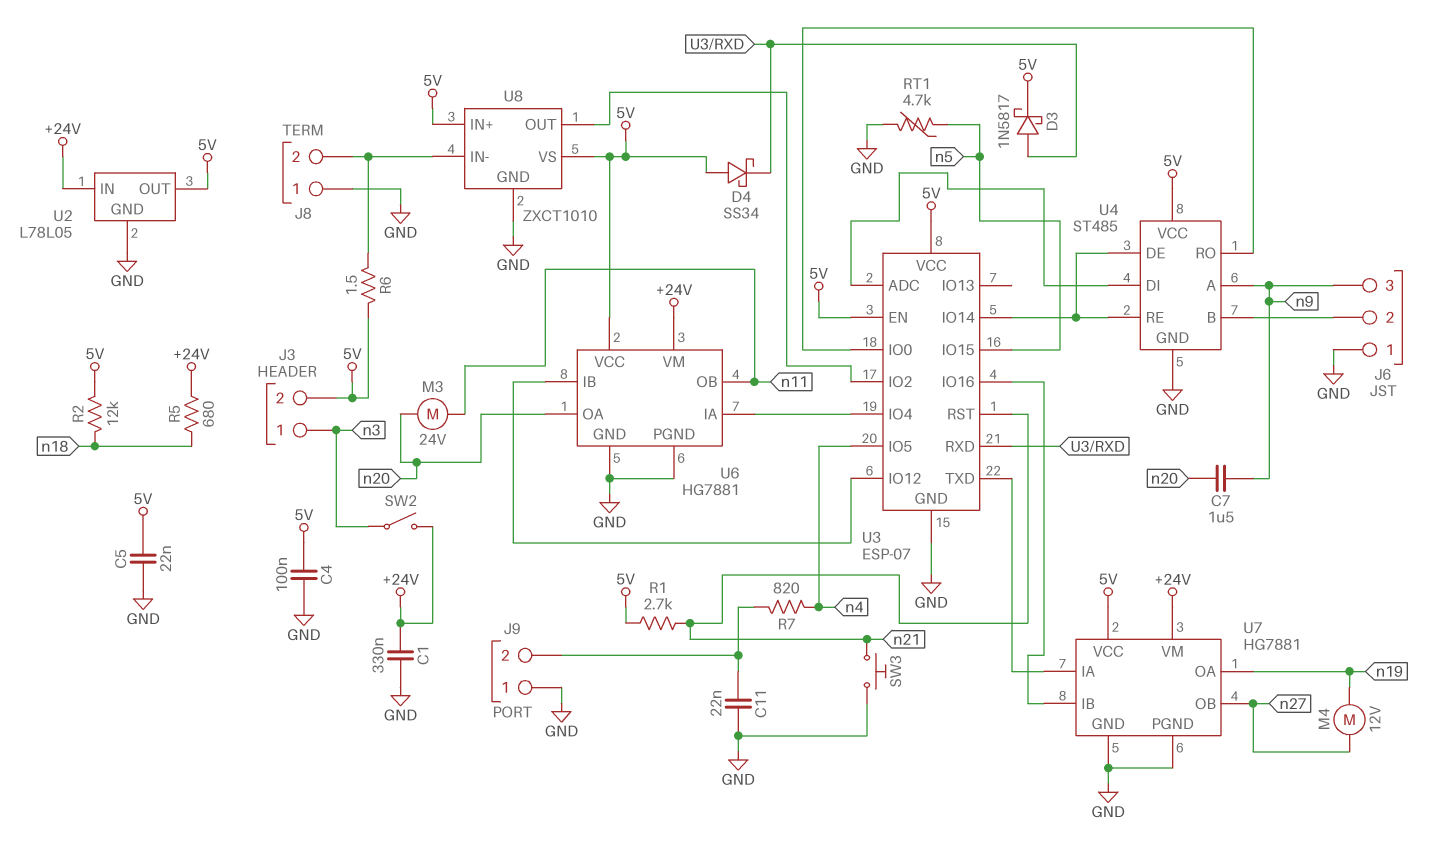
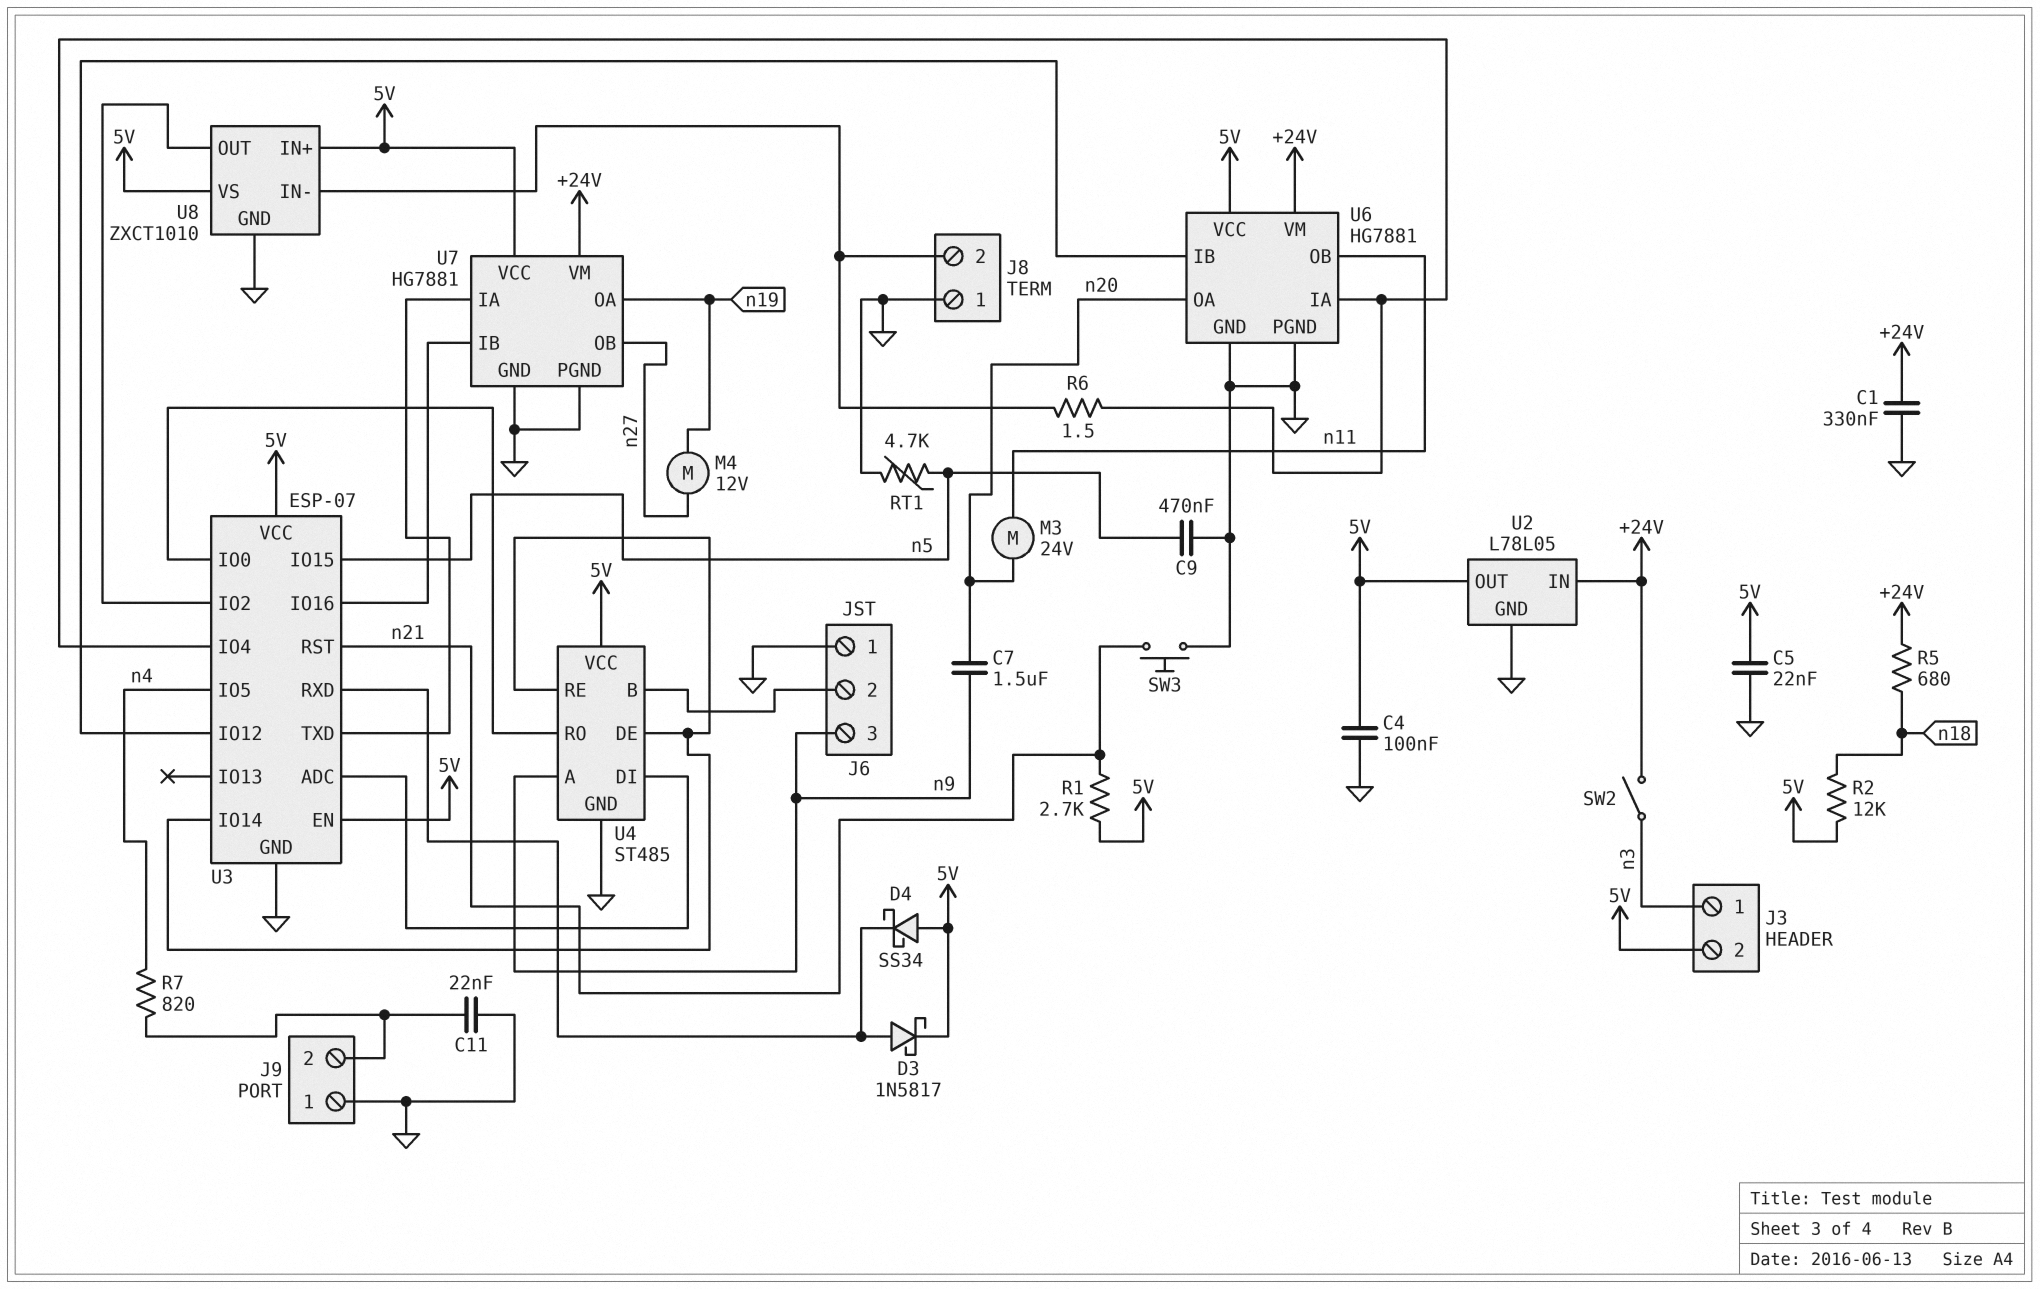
C9: none -> 470nF (GND, n5)
R6: 1.5 (5V, J8/2) -> 1.5 (J8/2, U3/IO4)

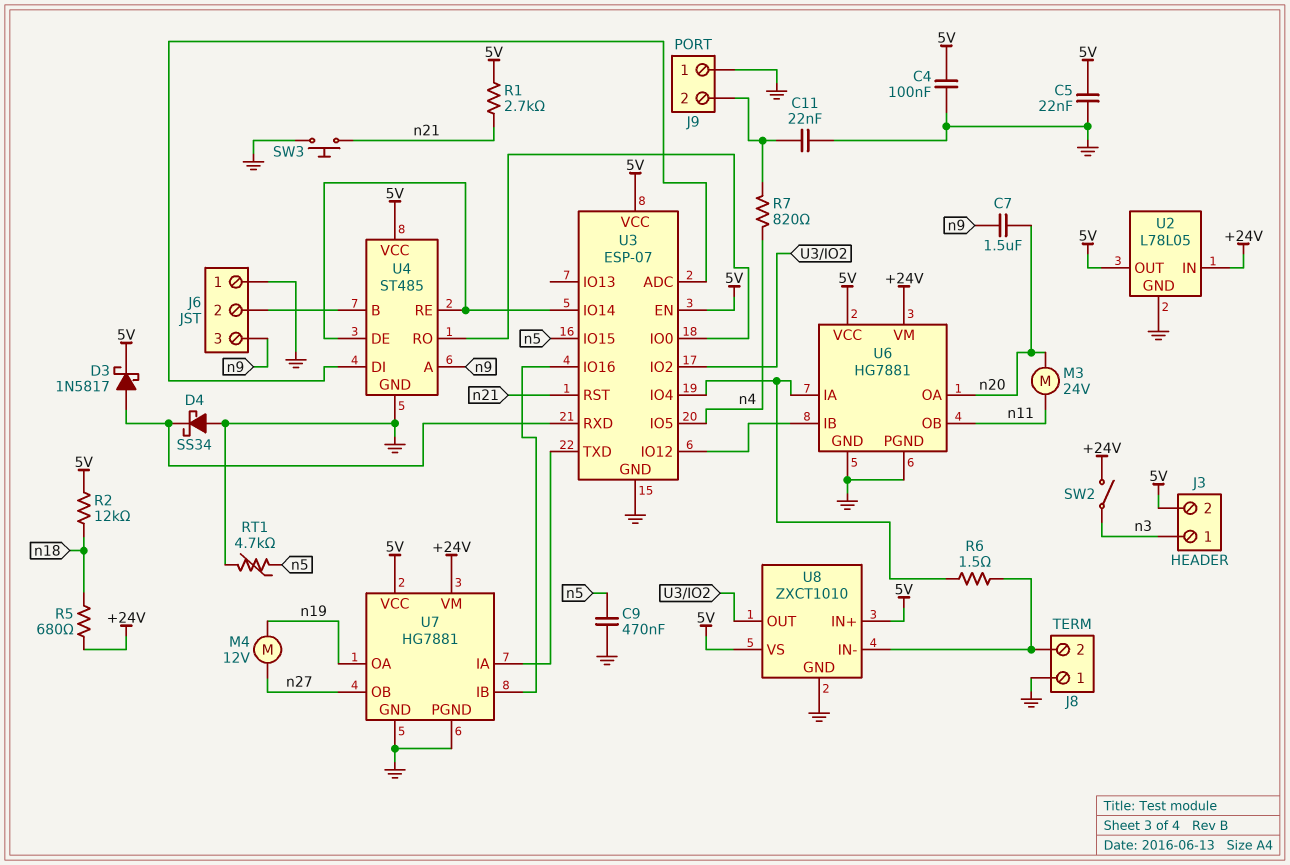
C1: 330nF (+24V, GND) -> none
D4: schottky SS34 (A 5V, K U3/RXD) -> schottky SS34 (A GND, K U3/RXD)

